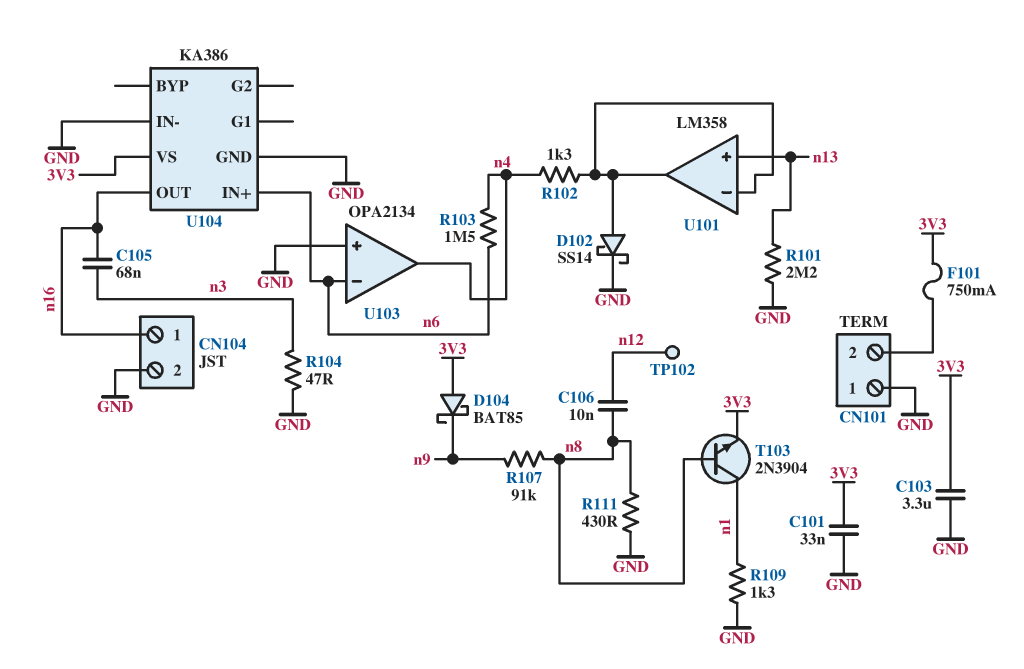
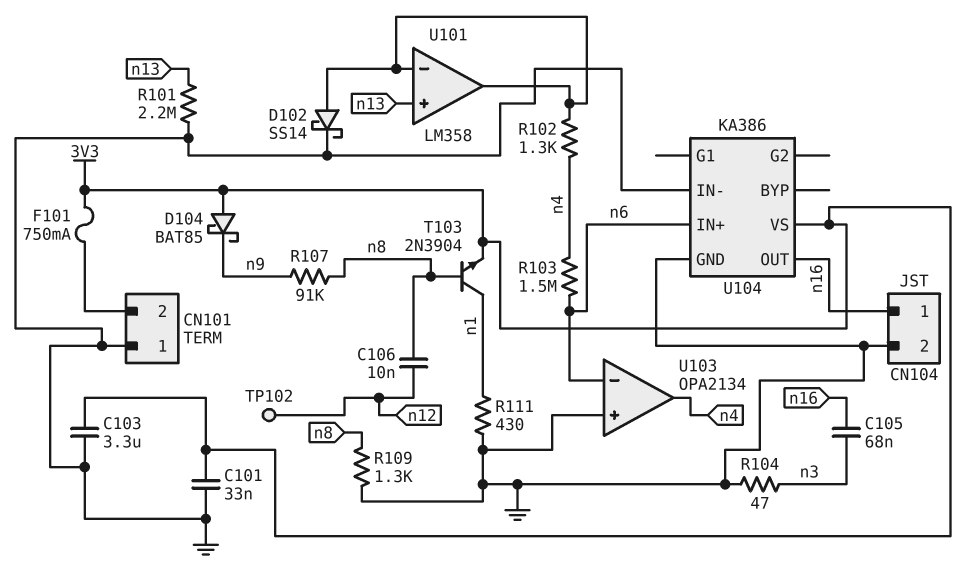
R109: 1.3k (GND, n1) -> 1.3k (GND, n8)
R111: 430 (GND, n8) -> 430 (GND, n1)

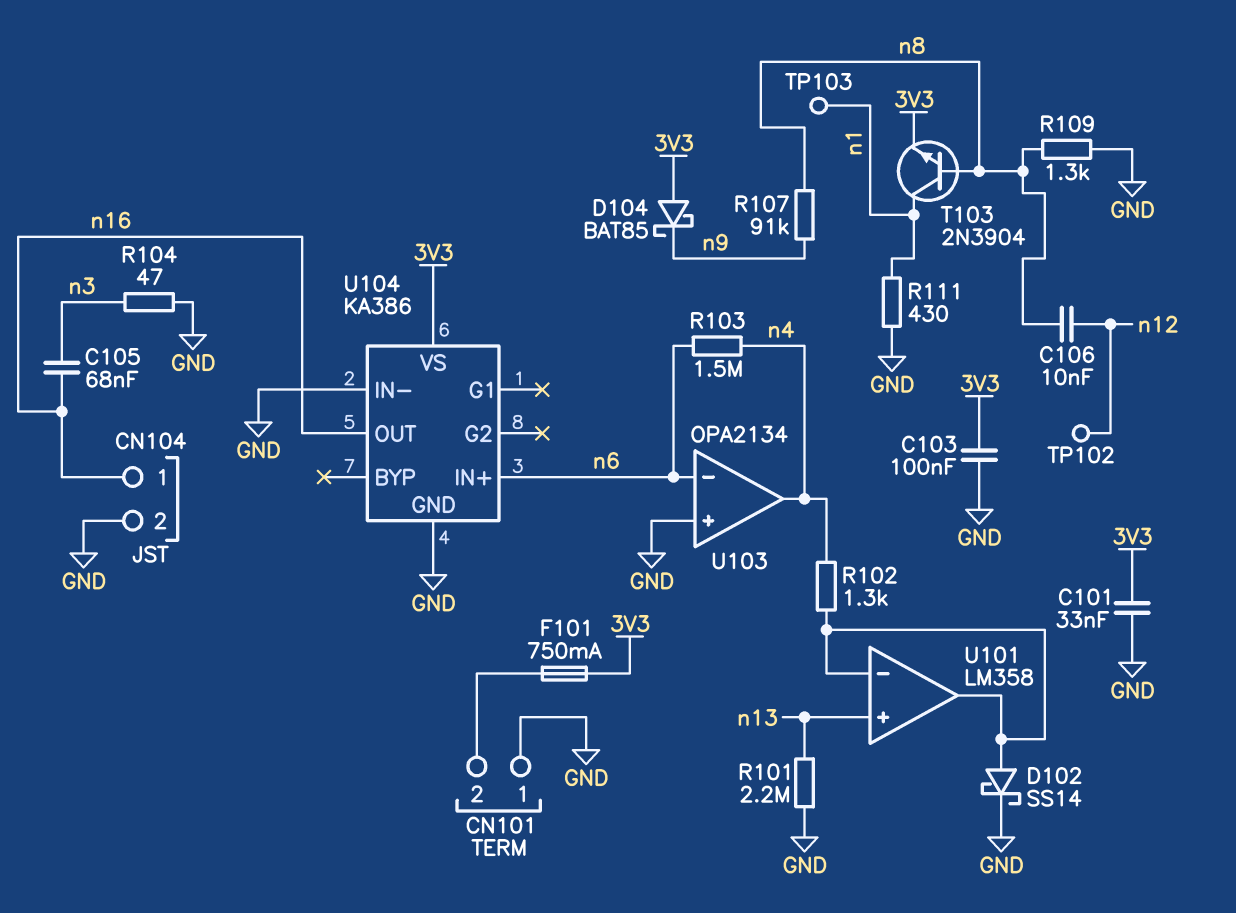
C103: 3.3uF (3V3, GND) -> 100nF (3V3, GND)
TP103: none -> test point (n1)

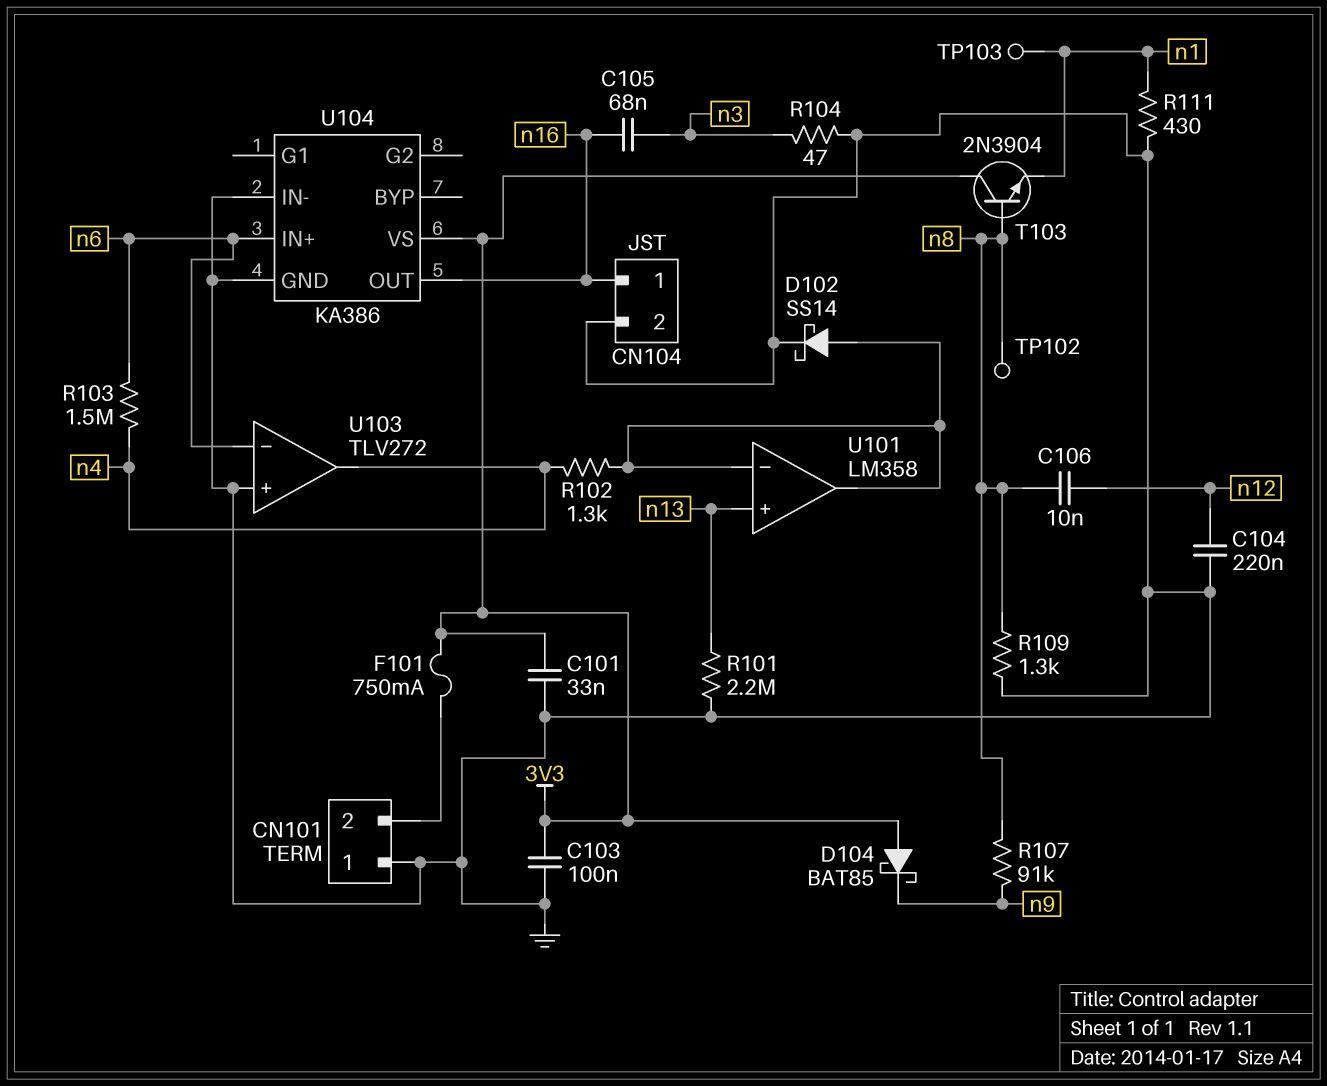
C104: none -> 220nF (GND, n12)
T103: NPN 2N3904 (B n8, C n1, E 3V3) -> NPN 2N3904 (B n8, C 3V3, E n1)
TP102: test point (n12) -> test point (n8)
U103: OPA2134 -> TLV272

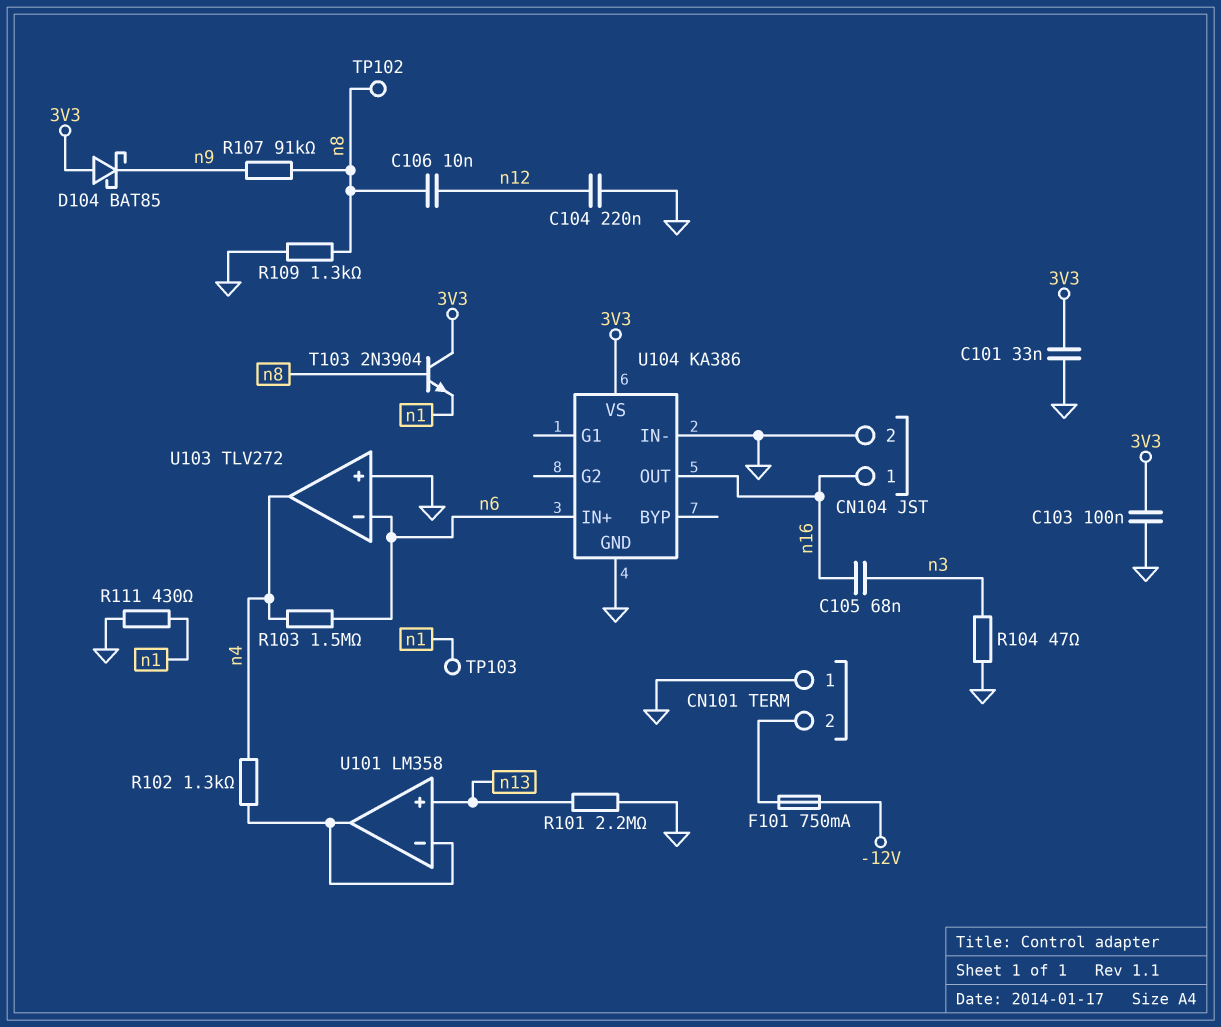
D102: schottky SS14 (A U101/in-, K GND) -> none
F101: 750mA (3V3, CN101/2) -> 750mA (-12V, CN101/2)

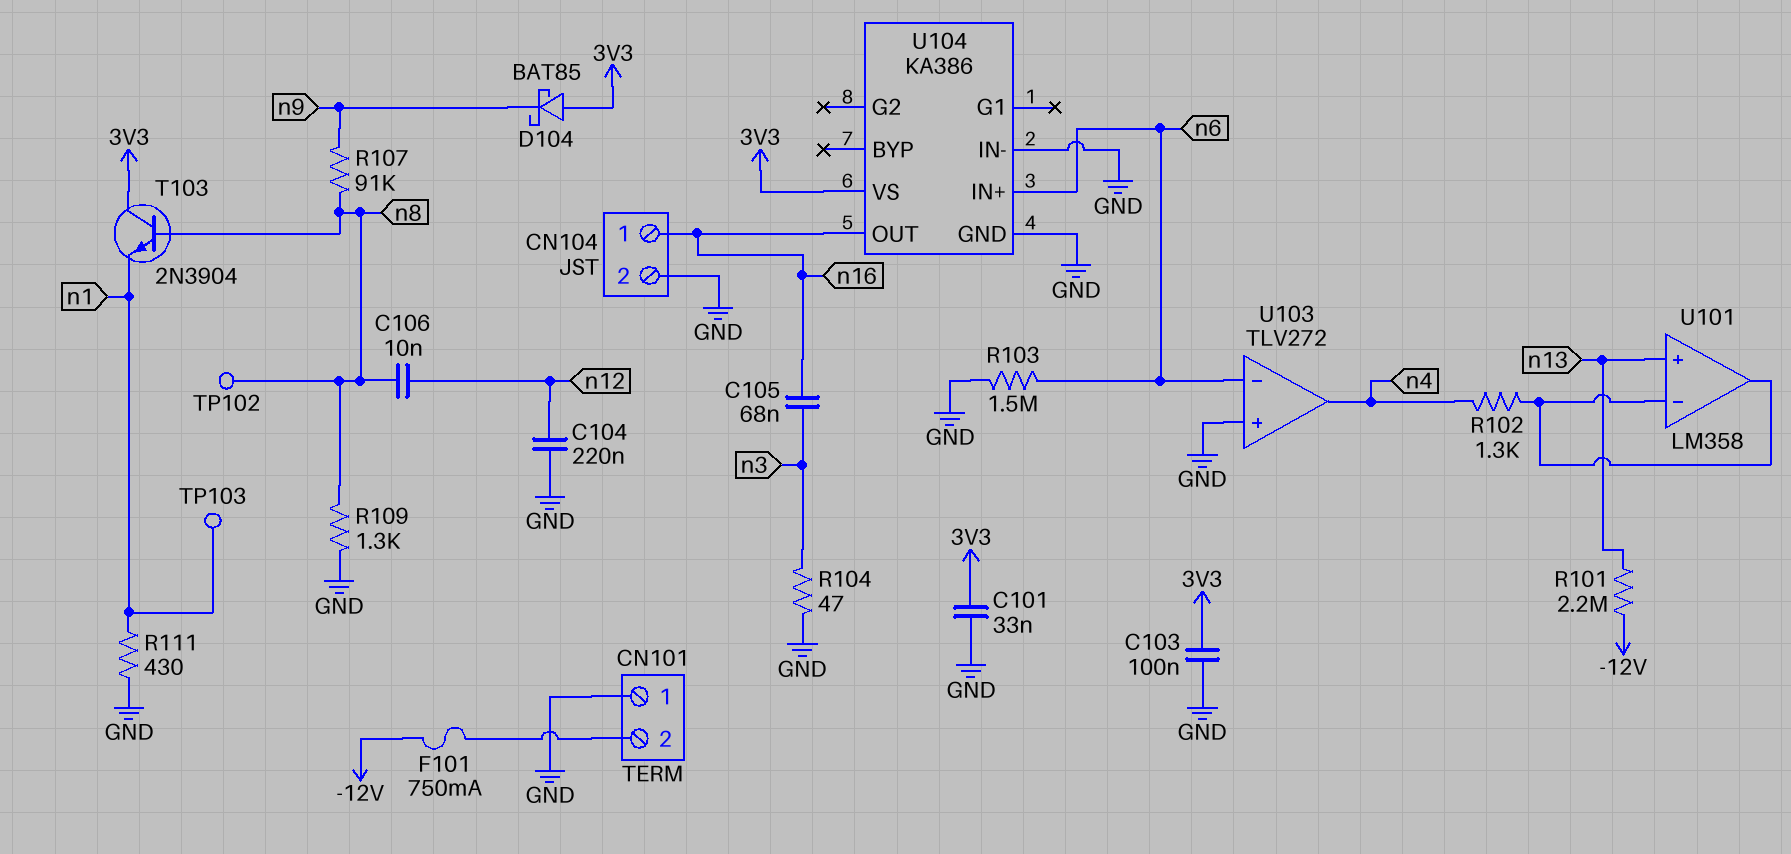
R101: 2.2M (GND, n13) -> 2.2M (-12V, n13)
R103: 1.5M (n4, n6) -> 1.5M (GND, n6)

